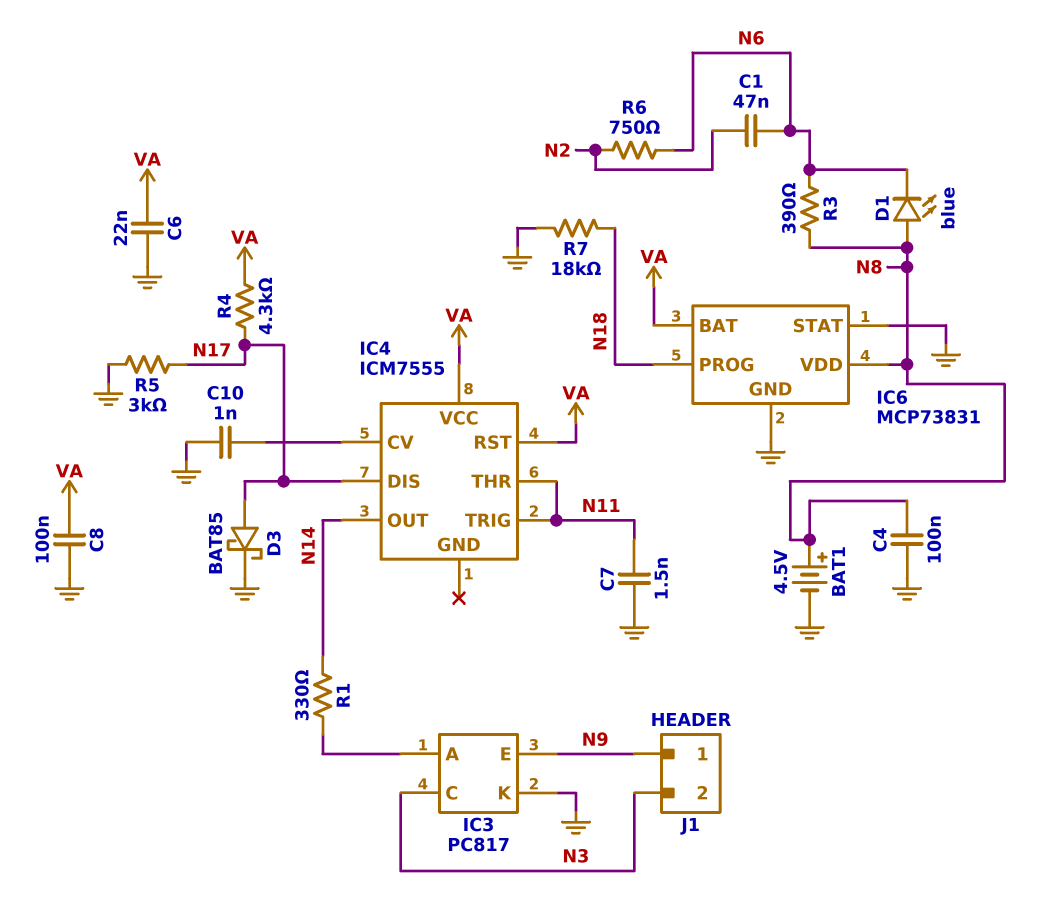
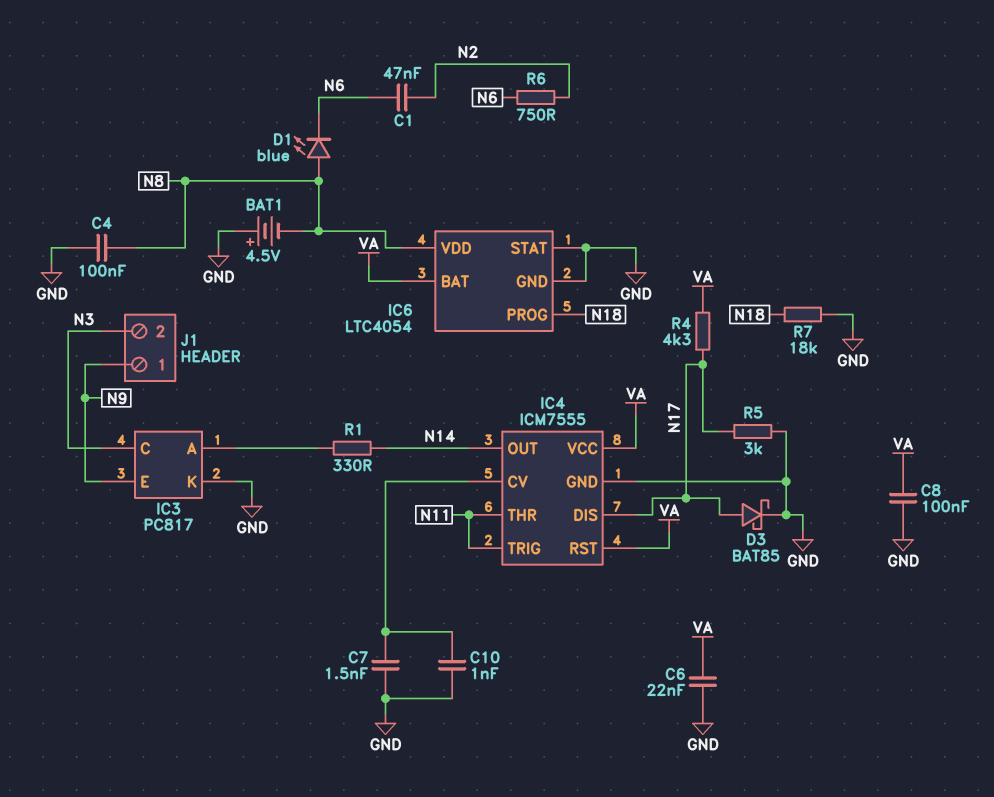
BAT1: 4.5V (plus N8, minus GND) -> 4.5V (plus GND, minus N8)
C7: 1.5nF (GND, N11) -> 1.5nF (GND, IC4/CV)
IC4 pin GND: none -> GND
IC6: MCP73831 -> LTC4054
R3: 390 (N6, N8) -> none

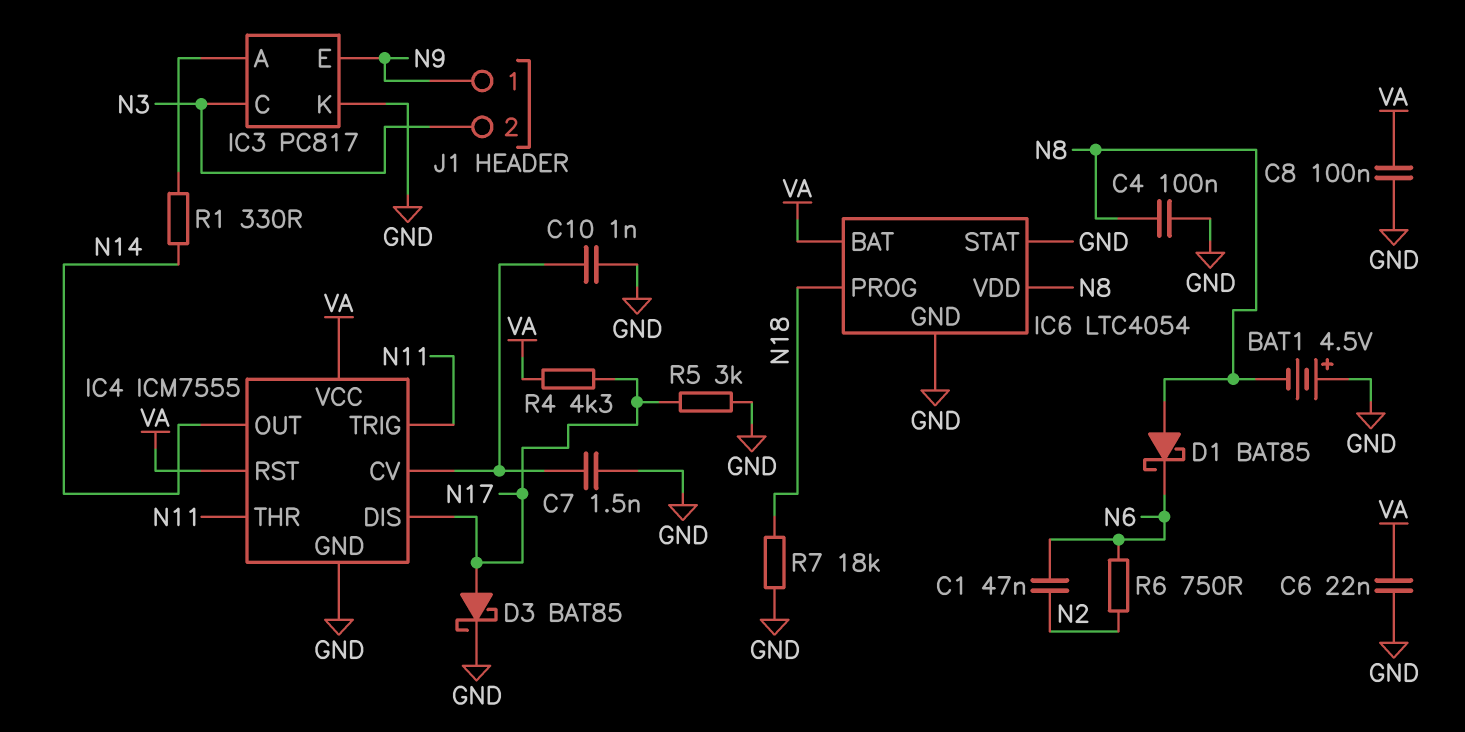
D1: LED blue (A N8, K N6) -> schottky BAT85 (A N8, K N6)

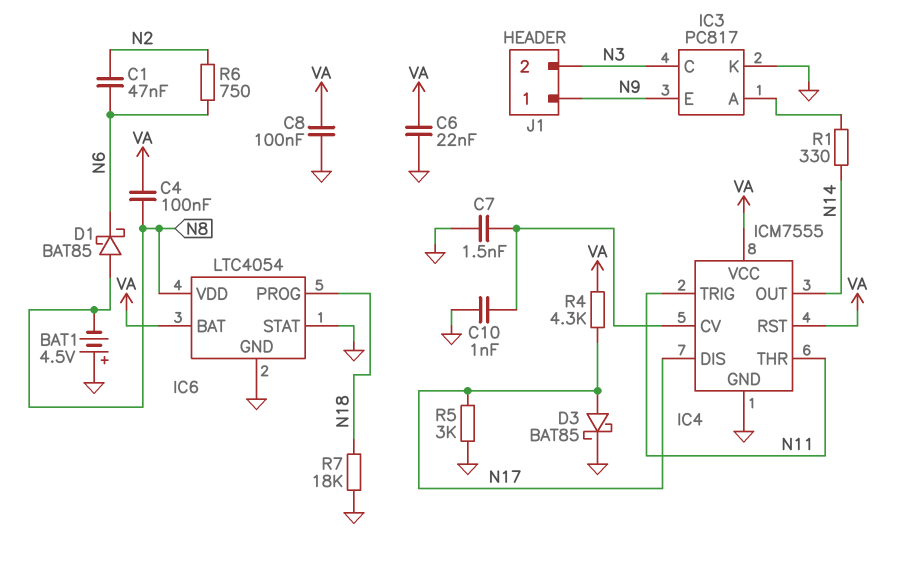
C4: 100nF (GND, N8) -> 100nF (N8, VA)

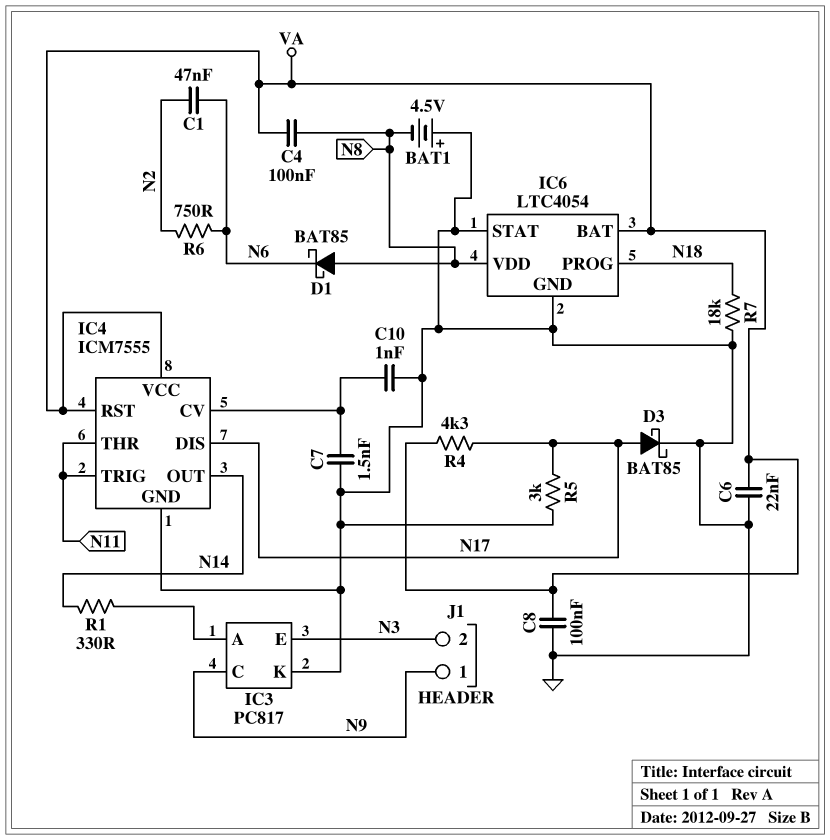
IC3 pin C: N3 -> N9
IC3 pin E: N9 -> N3

